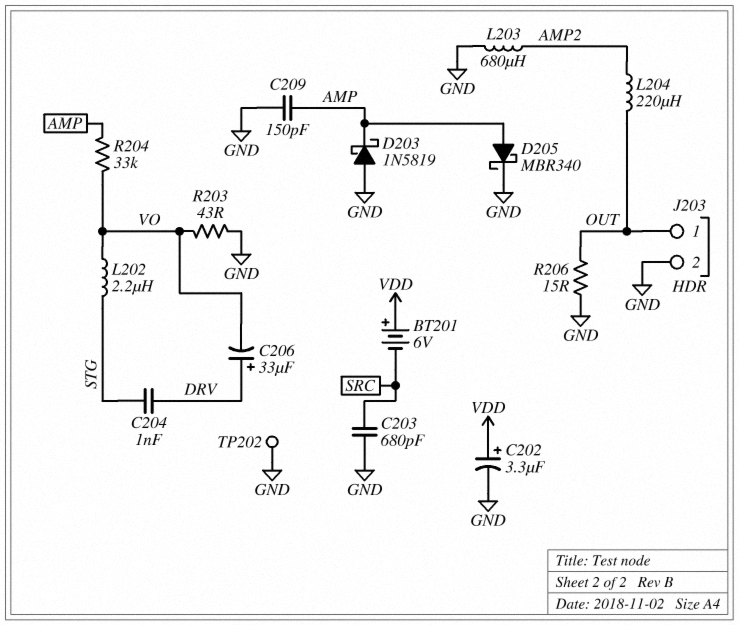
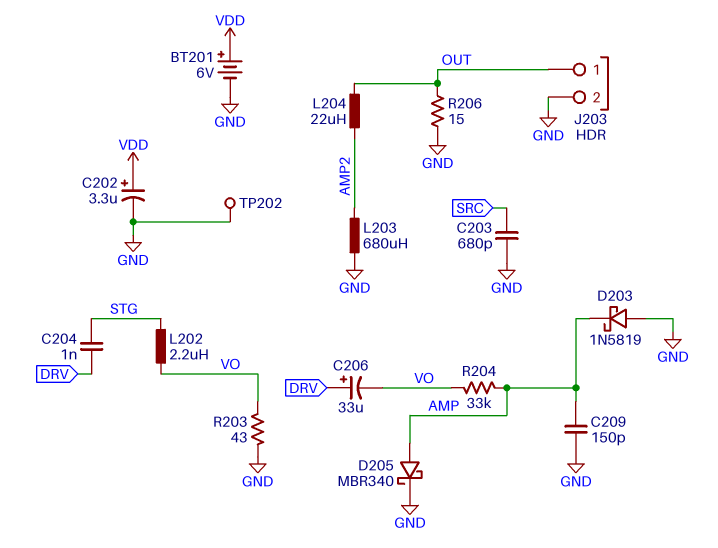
BT201: 6V (plus VDD, minus SRC) -> 6V (plus VDD, minus GND)
L204: 220uH (AMP2, OUT) -> 22uH (AMP2, OUT)

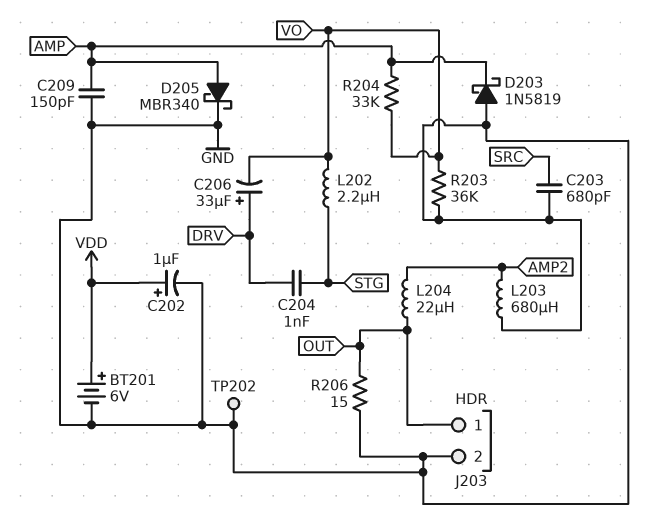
C202: 3.3uF (plus VDD, minus GND) -> 1uF (plus VDD, minus GND)
R203: 43 (GND, VO) -> 36k (GND, VO)

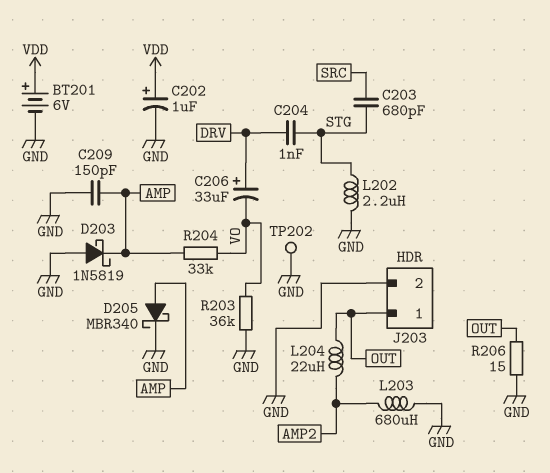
C203: 680pF (GND, SRC) -> 680pF (SRC, STG)
L202: 2.2uH (STG, VO) -> 2.2uH (GND, STG)

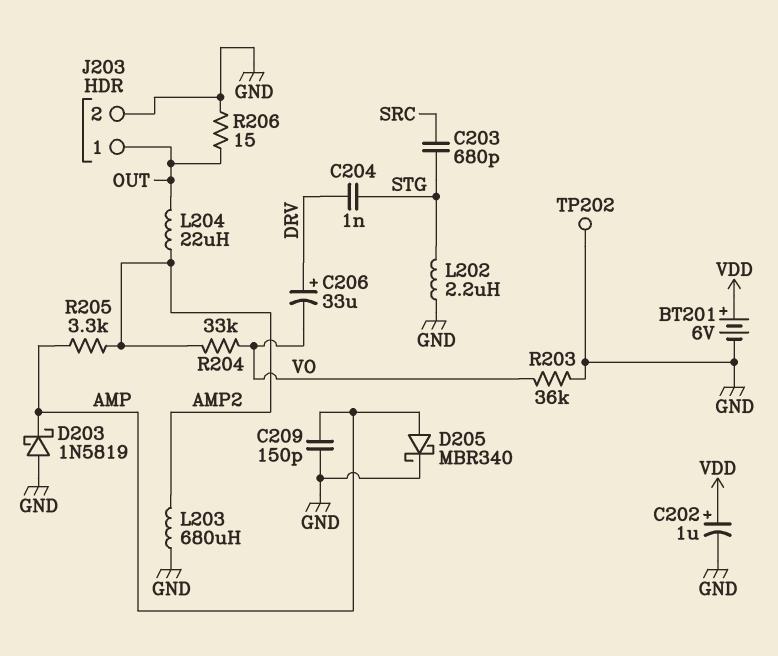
R204: 33k (AMP, VO) -> 33k (AMP2, VO)
R205: none -> 3.3k (AMP, AMP2)

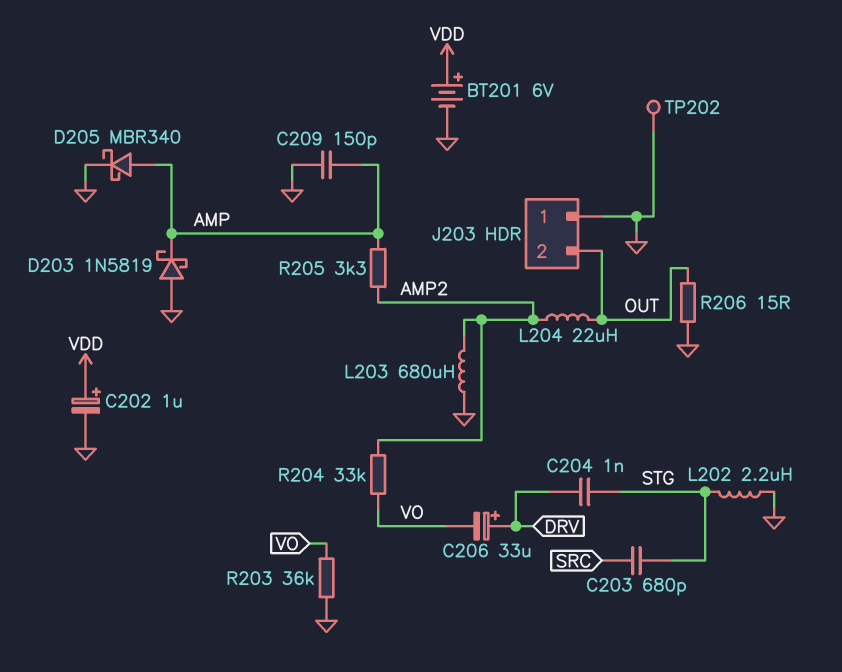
J203 pin 1: OUT -> GND
J203 pin 2: GND -> OUT

